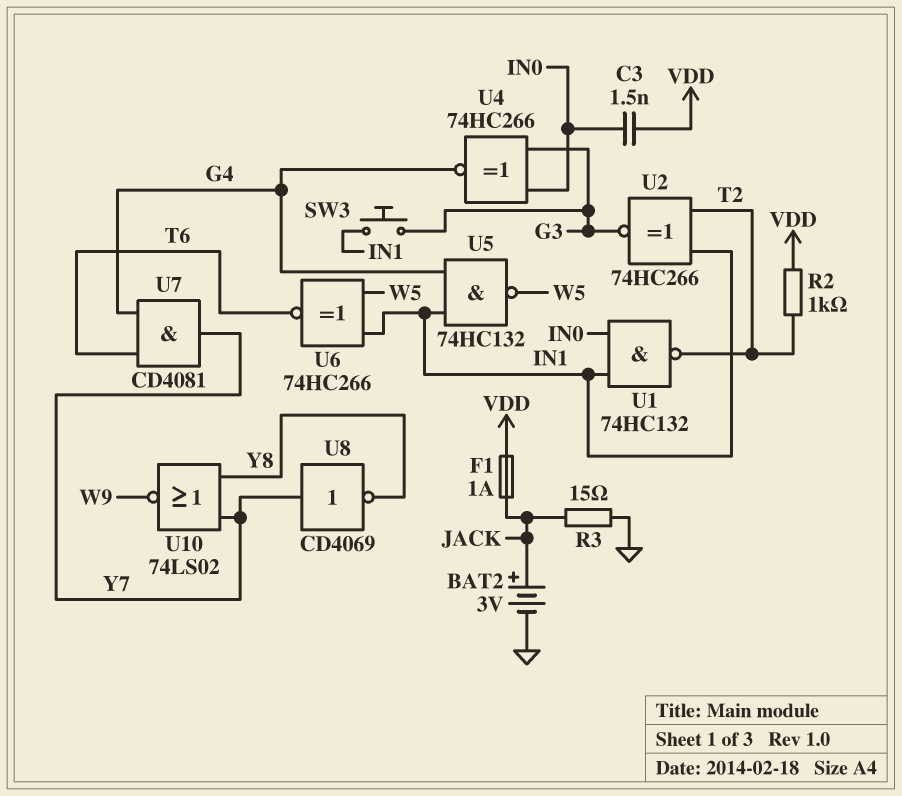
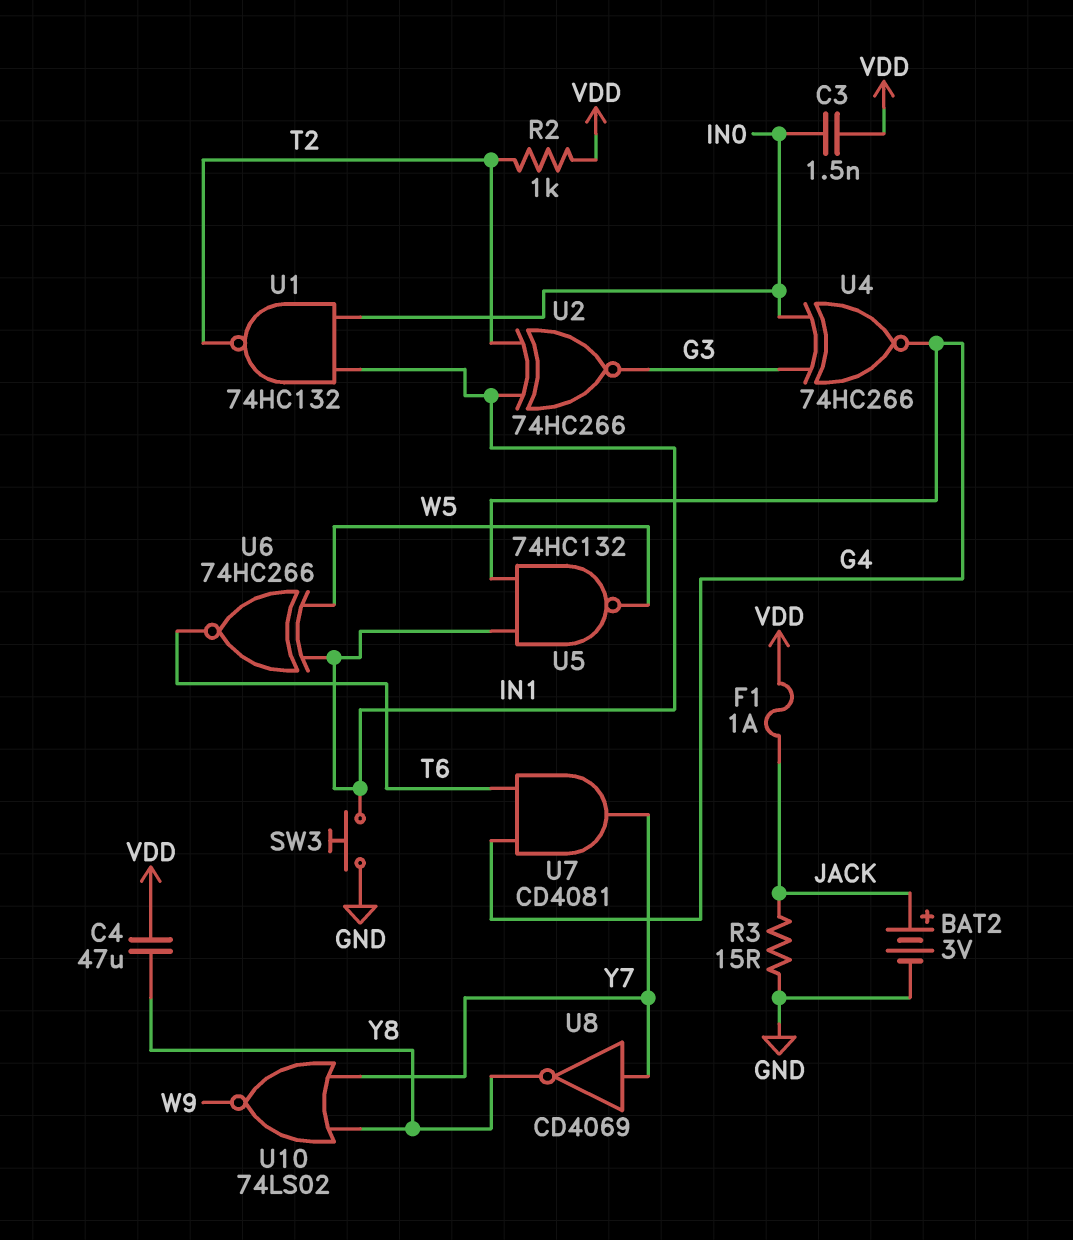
C4: none -> 47uF (VDD, Y8)
SW3: button (G3, IN1) -> button (GND, IN1)

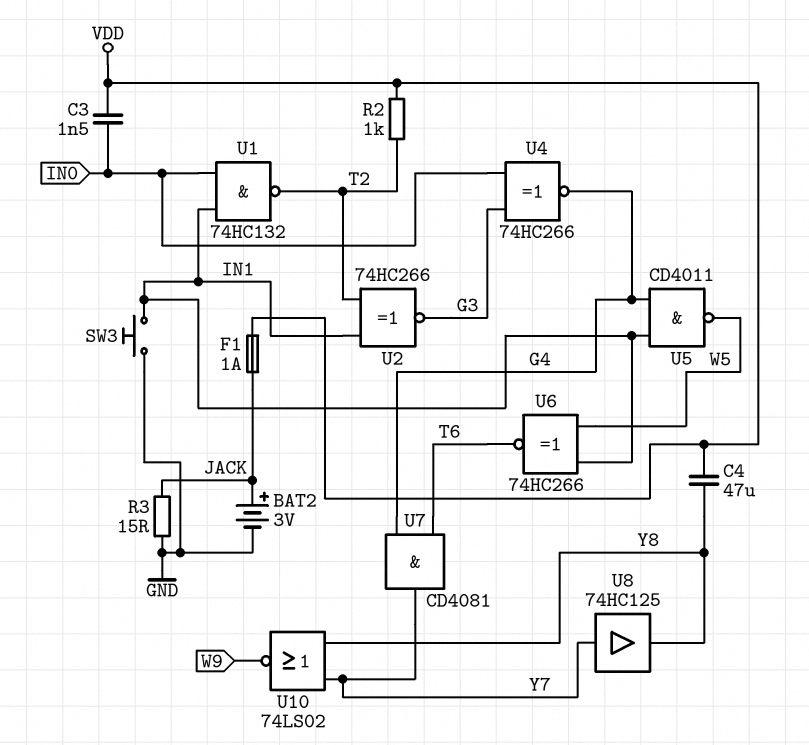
U5: NAND 74HC132 (in G4, in IN1, out W5) -> NAND CD4011 (in G4, in IN1, out W5)
U8: NOT CD4069 (in Y7, out Y8) -> buffer 74HC125 (in Y7, out Y8)

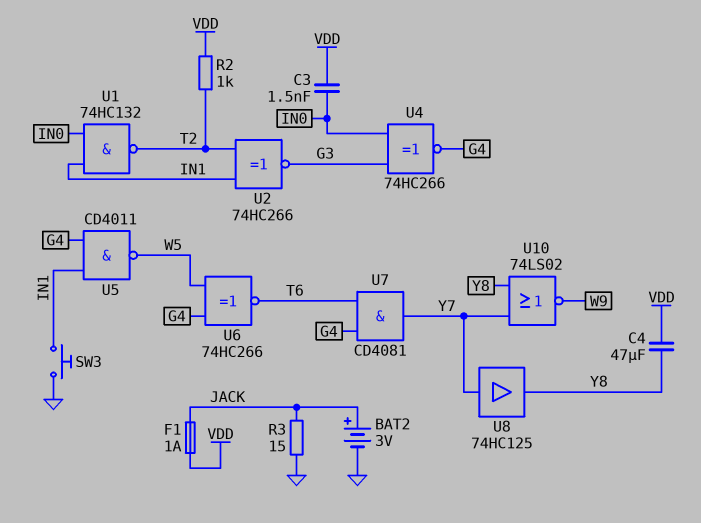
U6: XNOR 74HC266 (in IN1, in W5, out T6) -> XNOR 74HC266 (in G4, in W5, out T6)

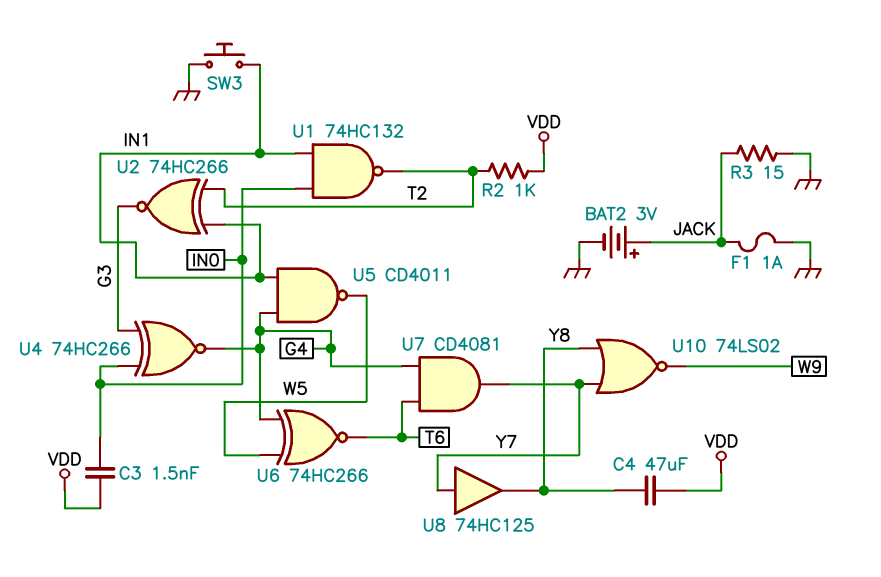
F1: 1A (JACK, VDD) -> 1A (GND, JACK)

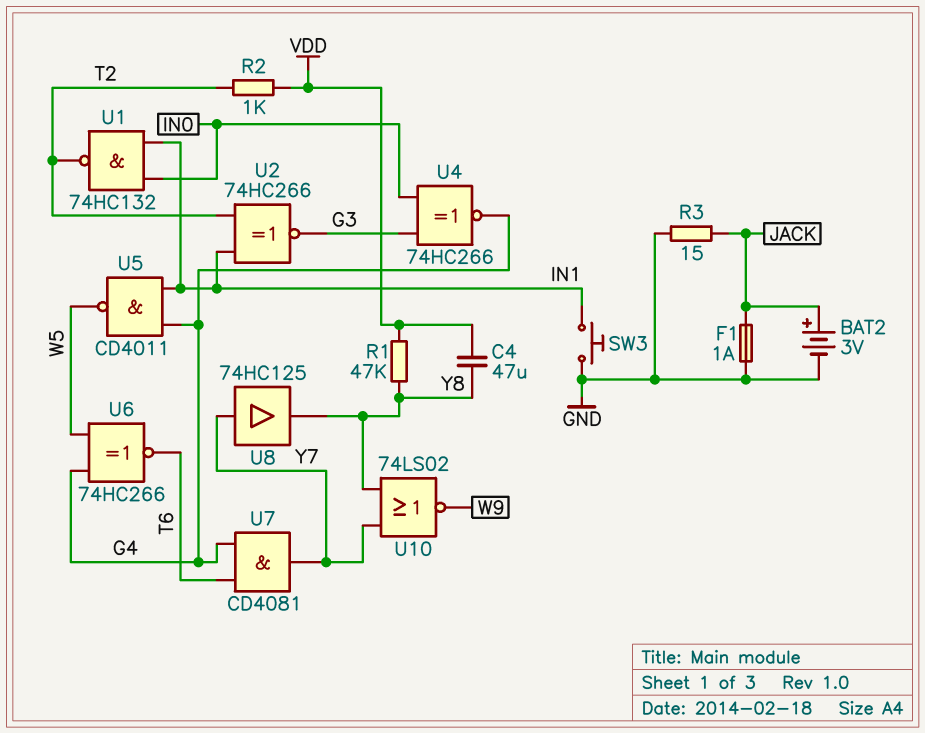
C3: 1.5nF (IN0, VDD) -> none
R1: none -> 47k (VDD, Y8)

